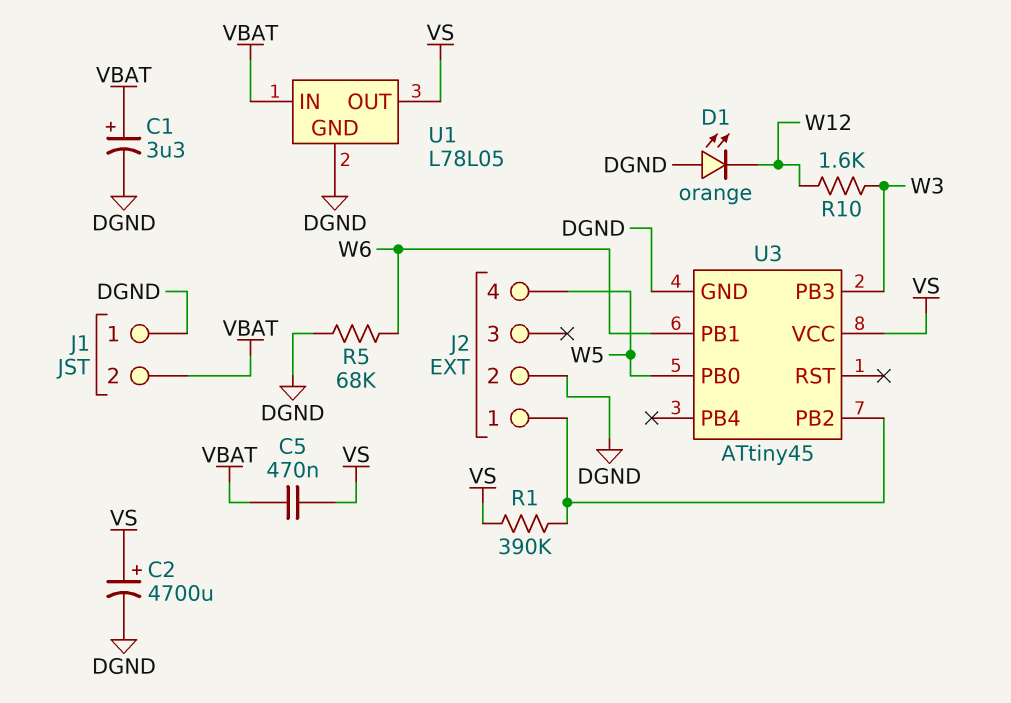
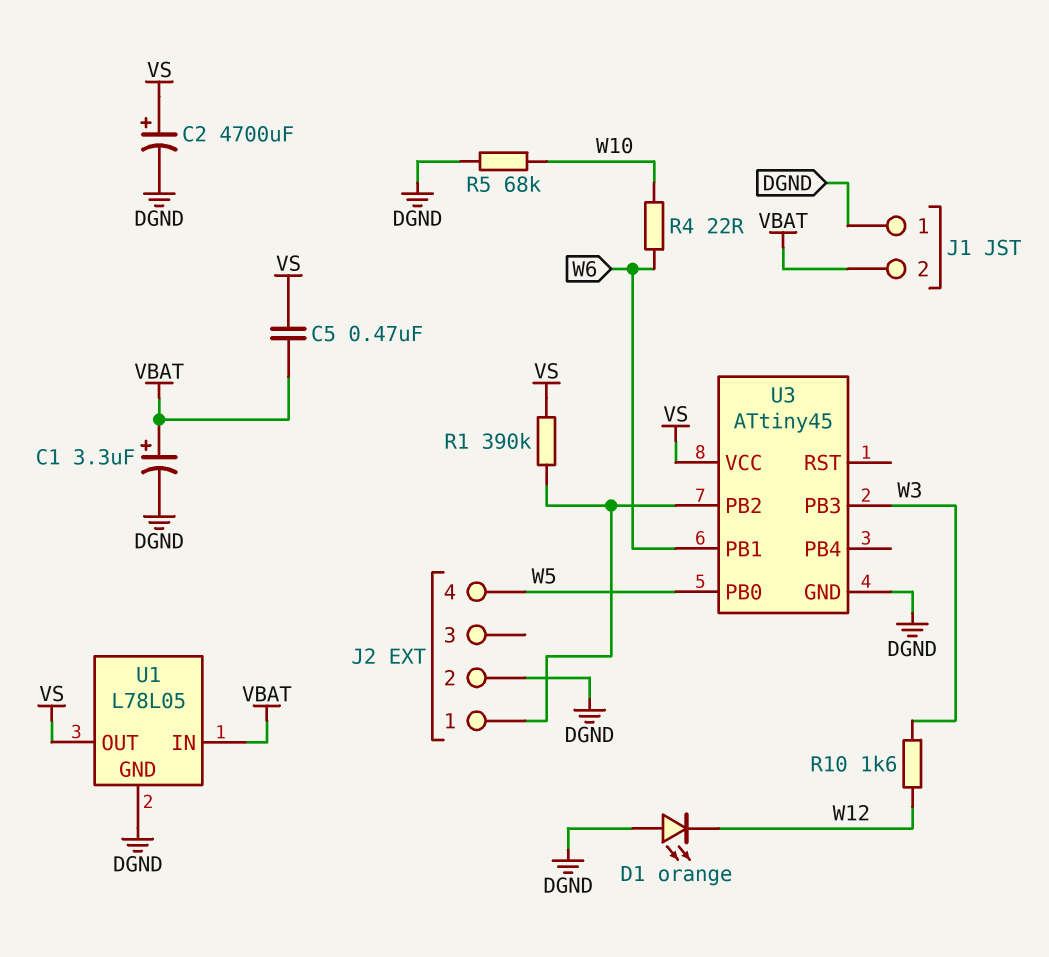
R4: none -> 22 (W6, W10)
R5: 68k (DGND, W6) -> 68k (DGND, W10)

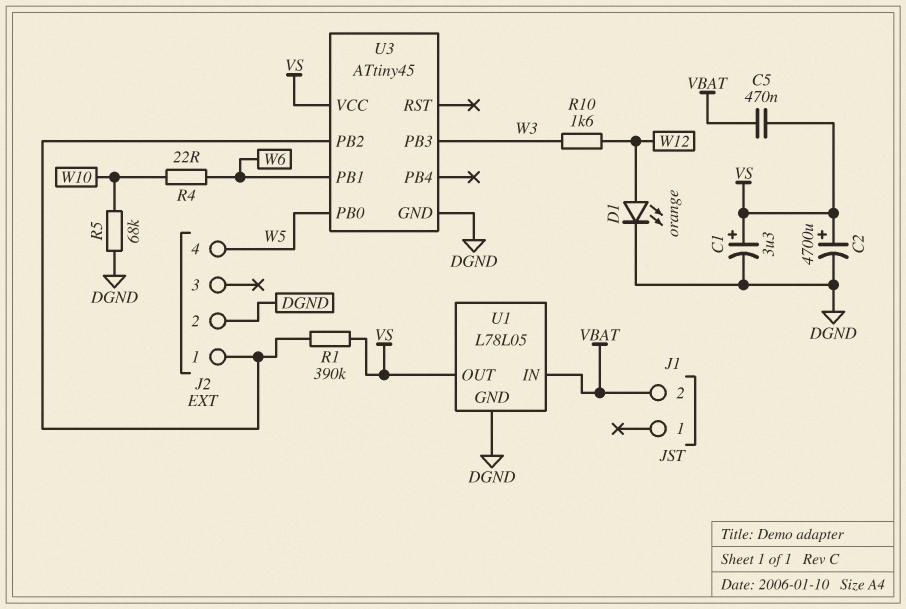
C1: 3.3uF (plus VBAT, minus DGND) -> 3.3uF (plus VS, minus DGND)
D1: LED orange (A DGND, K W12) -> LED orange (A W12, K DGND)
J1 pin 1: DGND -> none

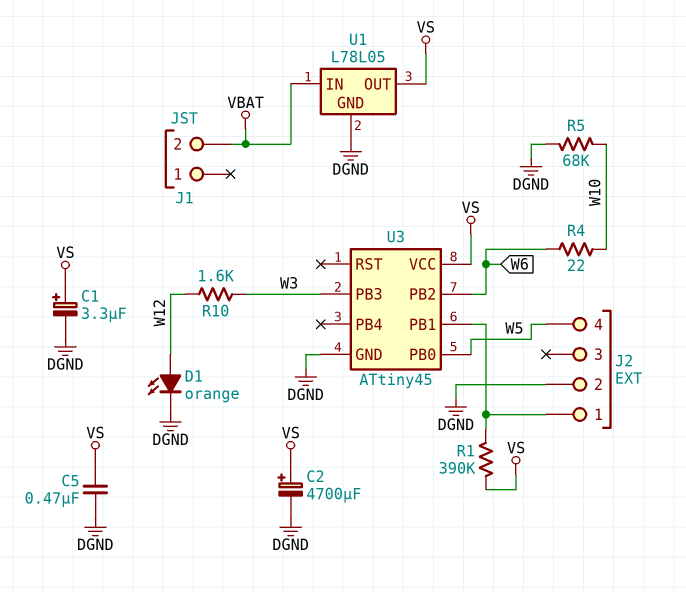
C5: 470nF (VBAT, VS) -> 470nF (DGND, VS)
U3 pin PB1: W6 -> J2/1
U3 pin PB2: J2/1 -> W6

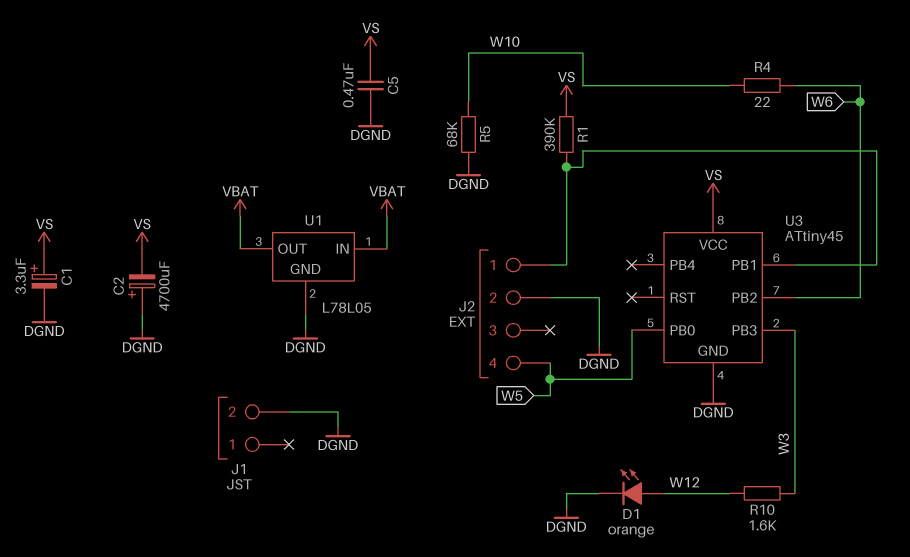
C2: 4700uF (plus VS, minus DGND) -> 4700uF (plus DGND, minus VS)
J1 pin 2: VBAT -> DGND
U1 pin OUT: VS -> VBAT

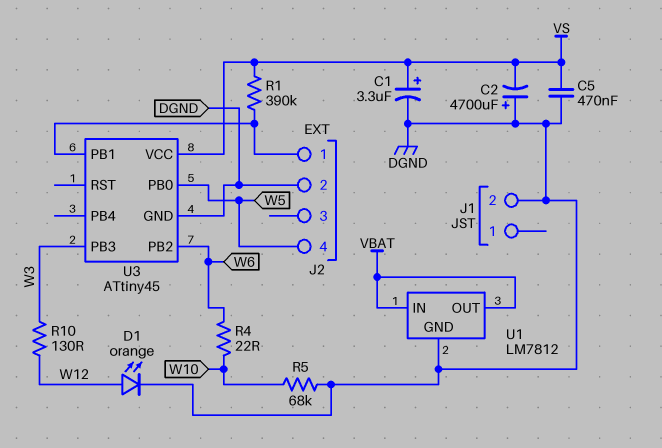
R10: 1.6k (W3, W12) -> 130 (W3, W12)
U1: L78L05 -> LM7812

